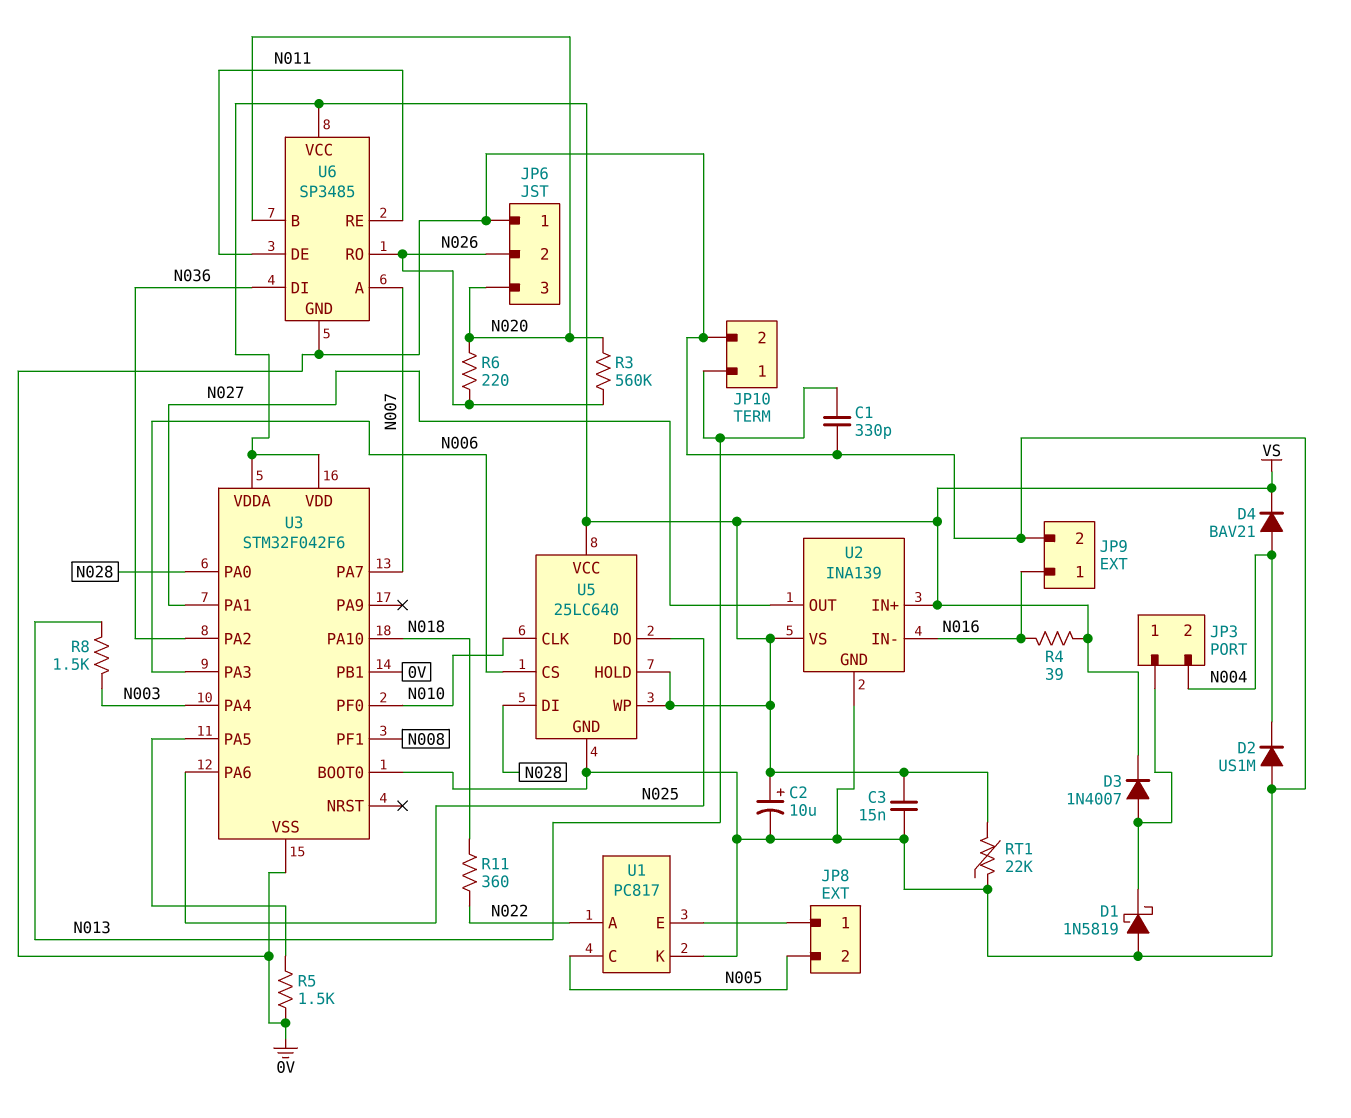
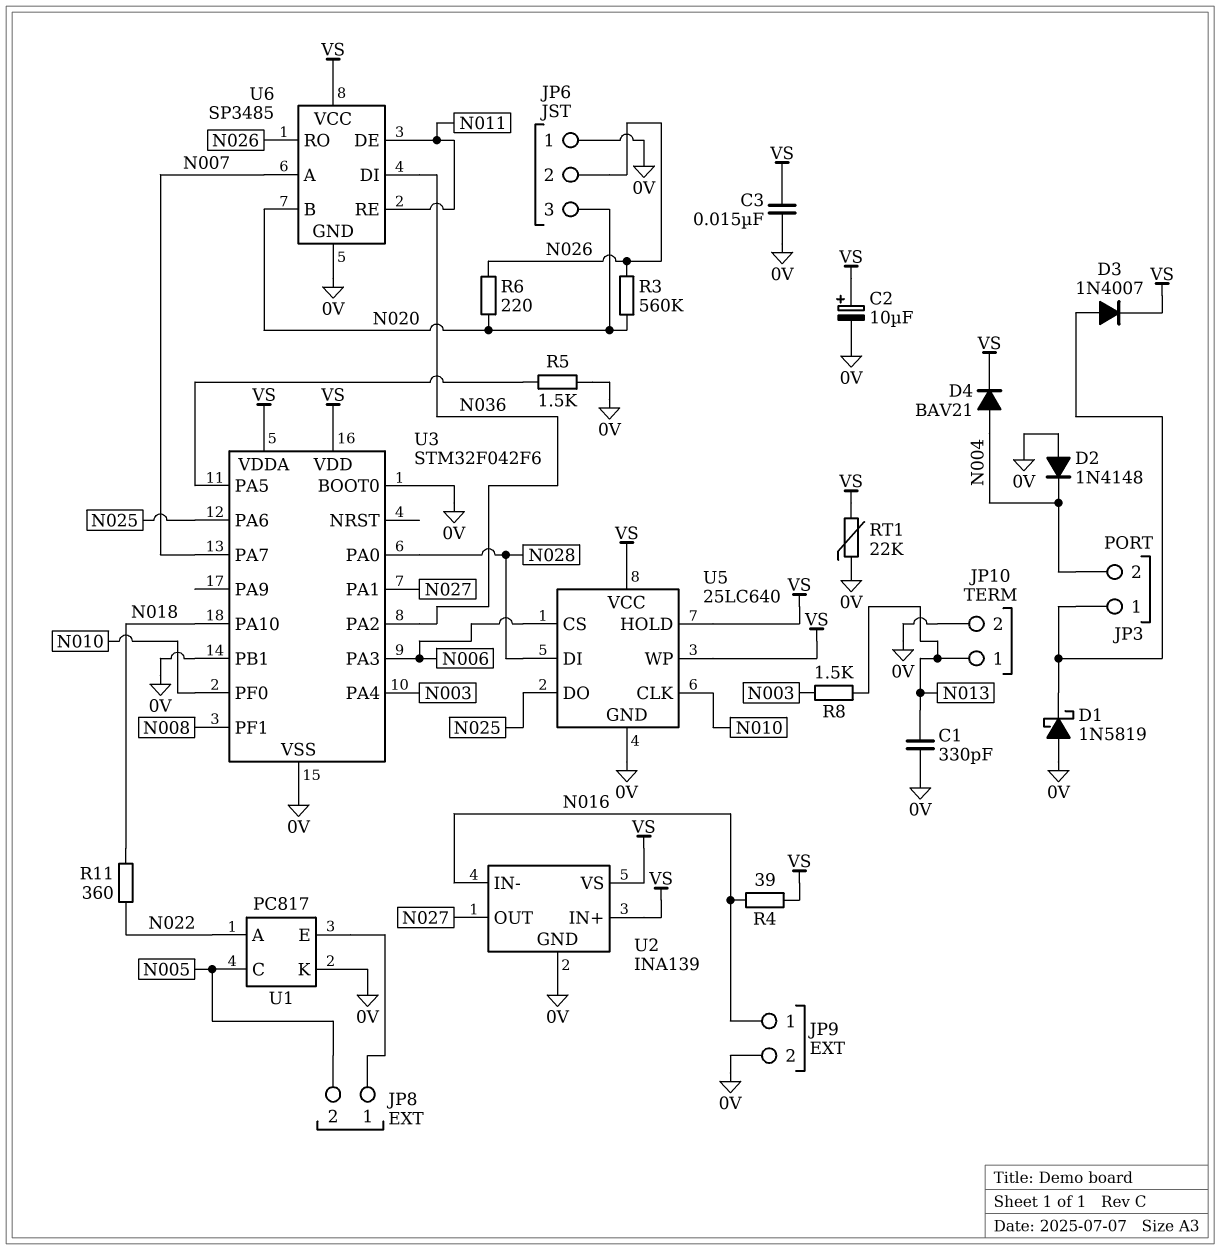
D2: diode US1M (A 0V, K N004) -> diode 1N4148 (A 0V, K N004)

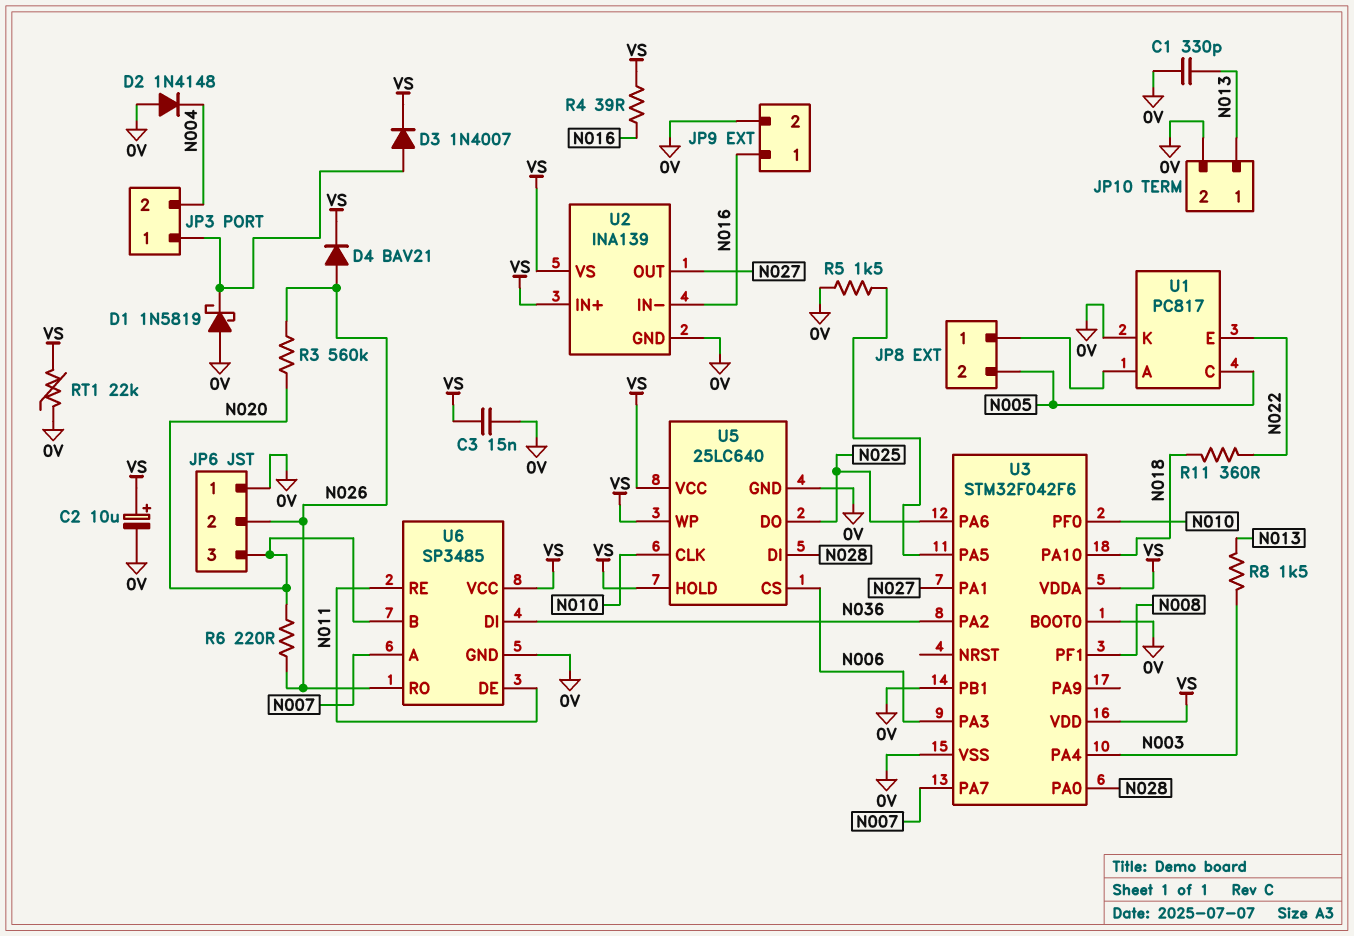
D4: diode BAV21 (A N004, K VS) -> diode BAV21 (A N026, K VS)
U1 pin A: N022 -> JP8/1
U1 pin E: JP8/1 -> N022

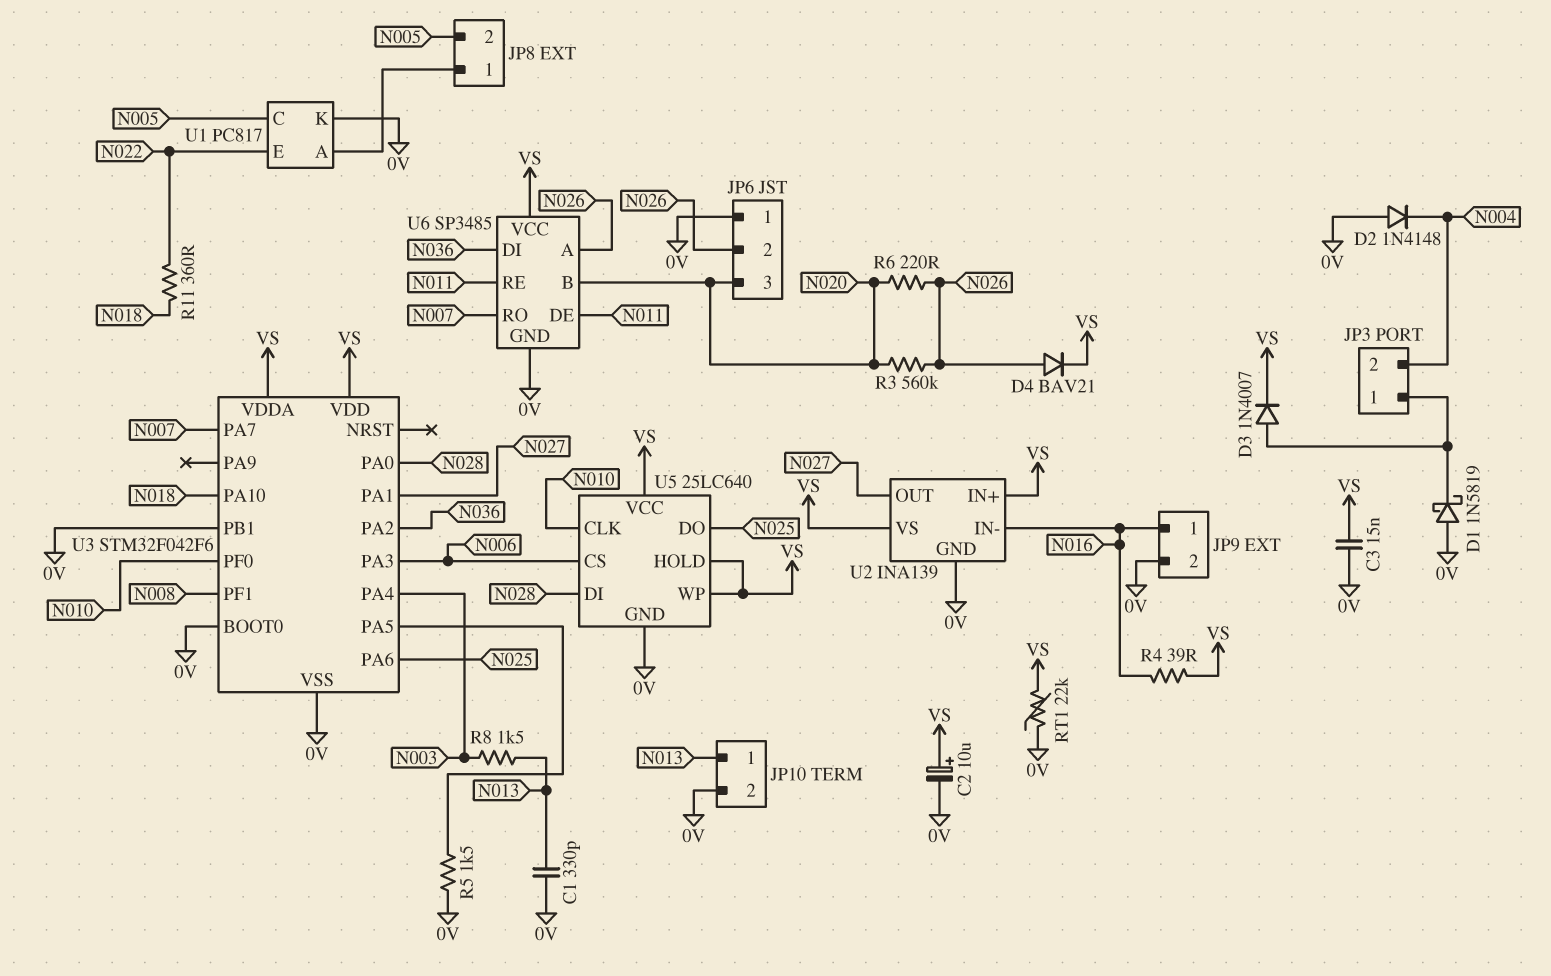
U6 pin A: N007 -> N026
U6 pin RO: N026 -> N007

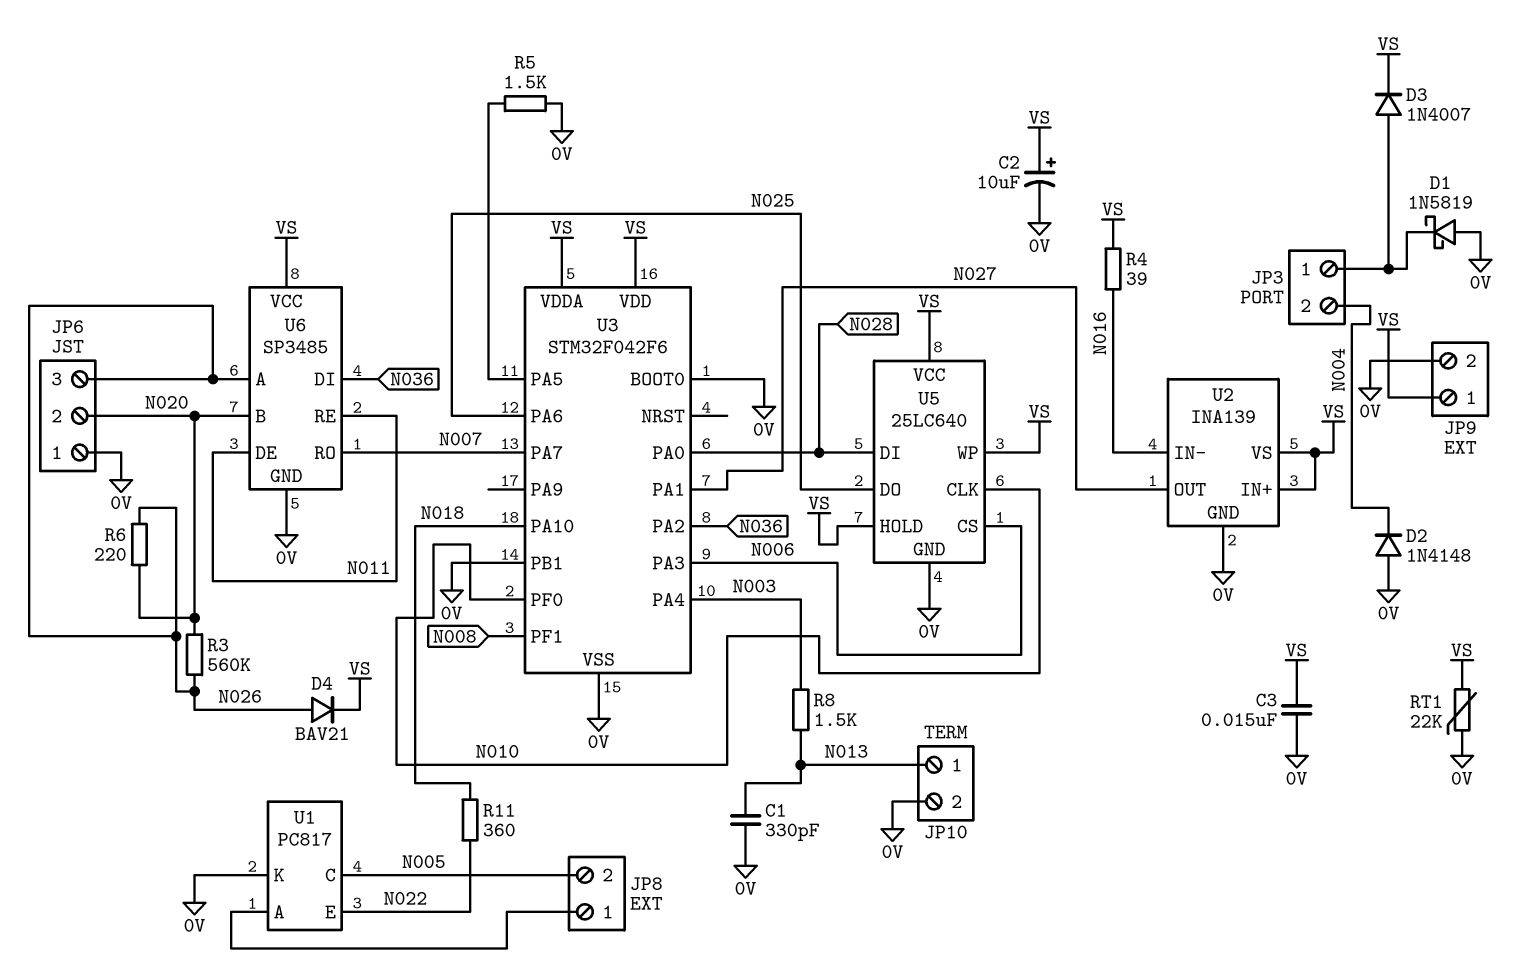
JP6 pin 2: N026 -> N020
JP6 pin 3: N020 -> N026
JP9 pin 1: N016 -> VS

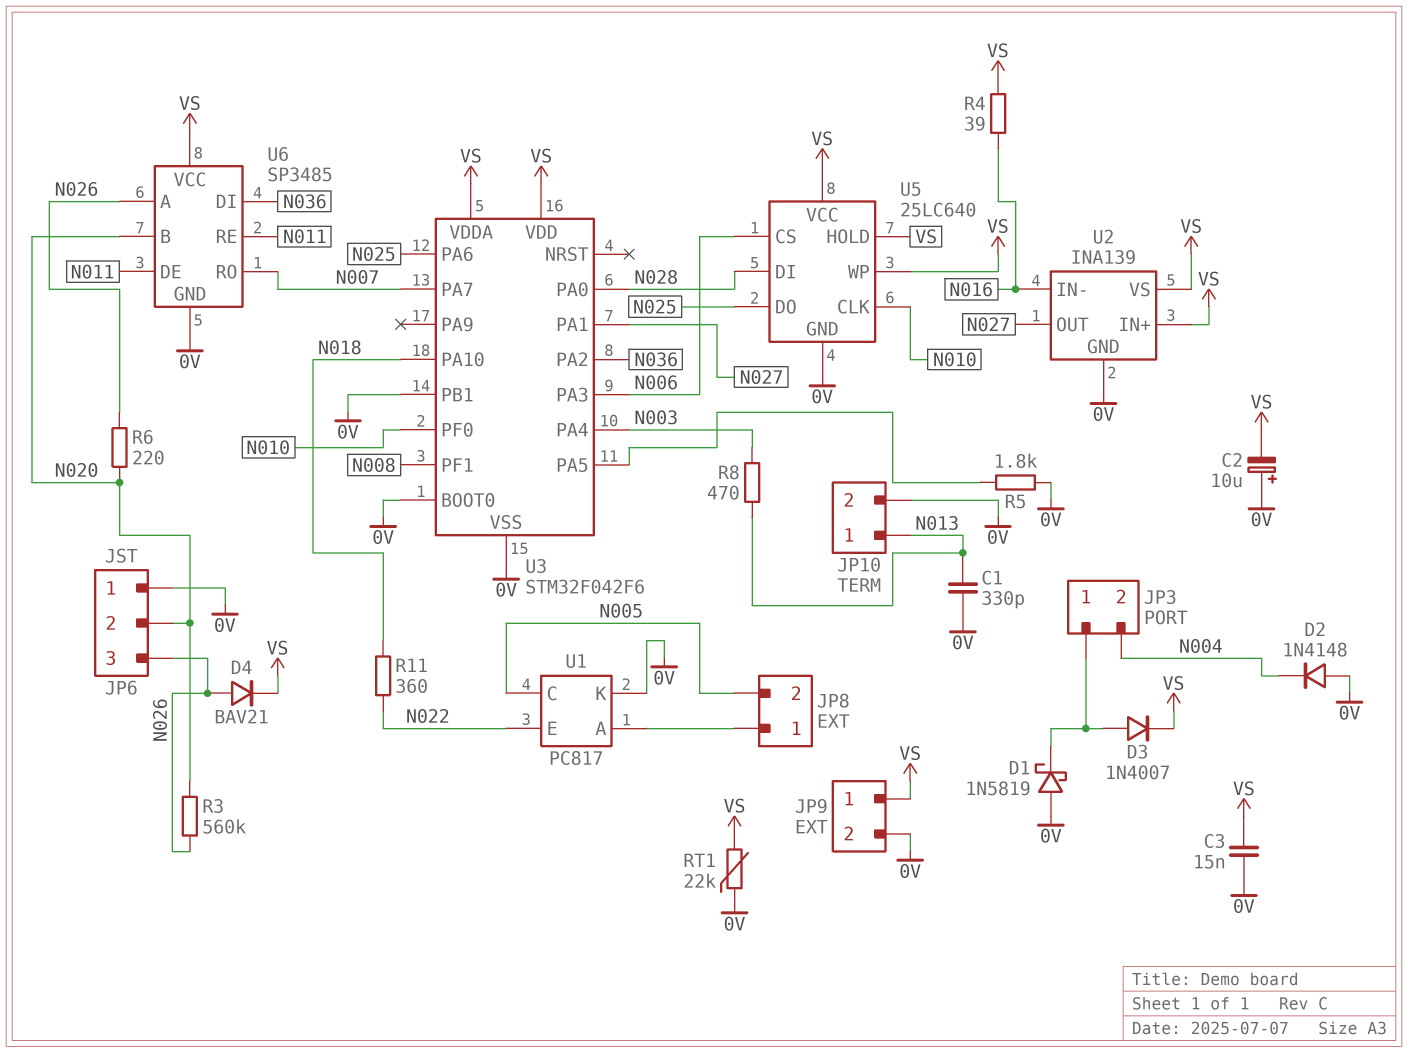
C2: 10uF (plus VS, minus 0V) -> 10uF (plus 0V, minus VS)
R5: 1.5k (0V, U3/PA5) -> 1.8k (0V, U3/PA5)
R8: 1.5k (N003, N013) -> 470 (N003, N013)

